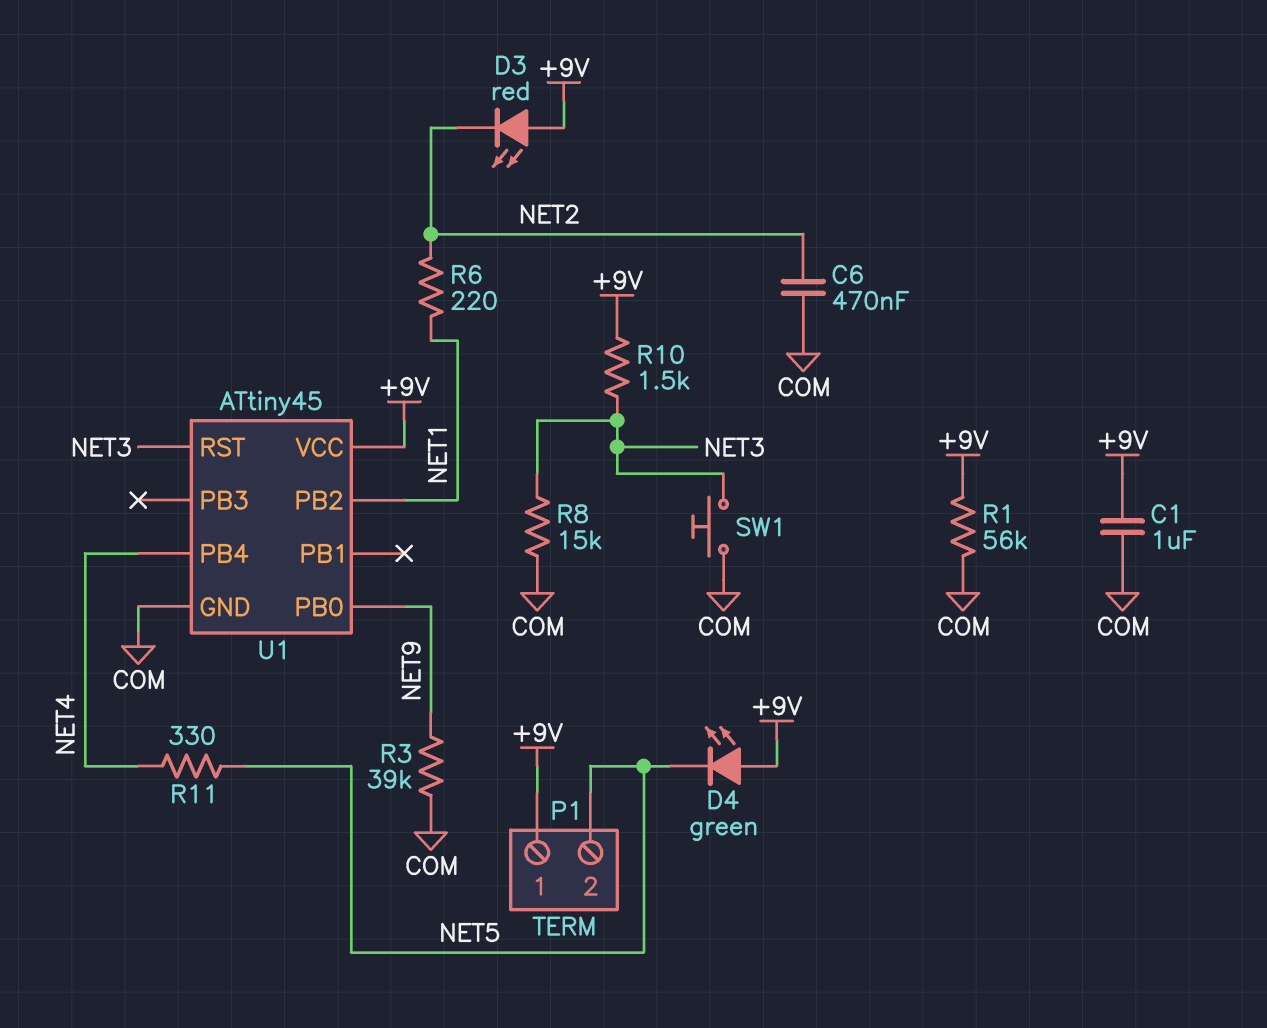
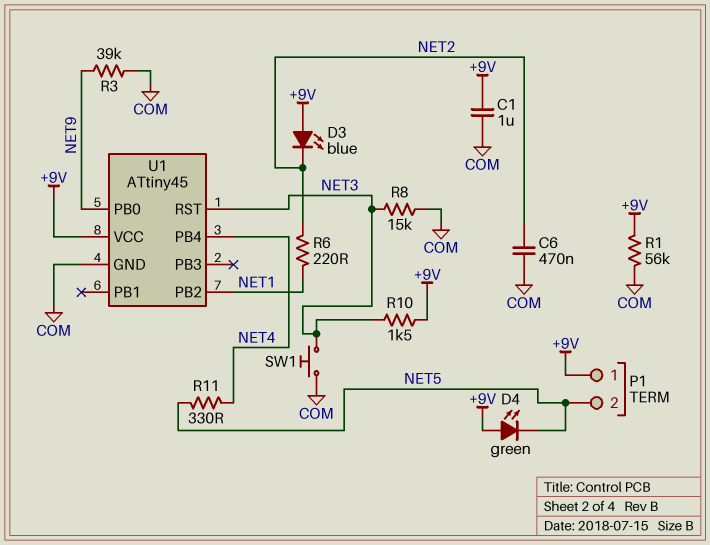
D3: LED red (A +9V, K NET2) -> LED blue (A +9V, K NET2)

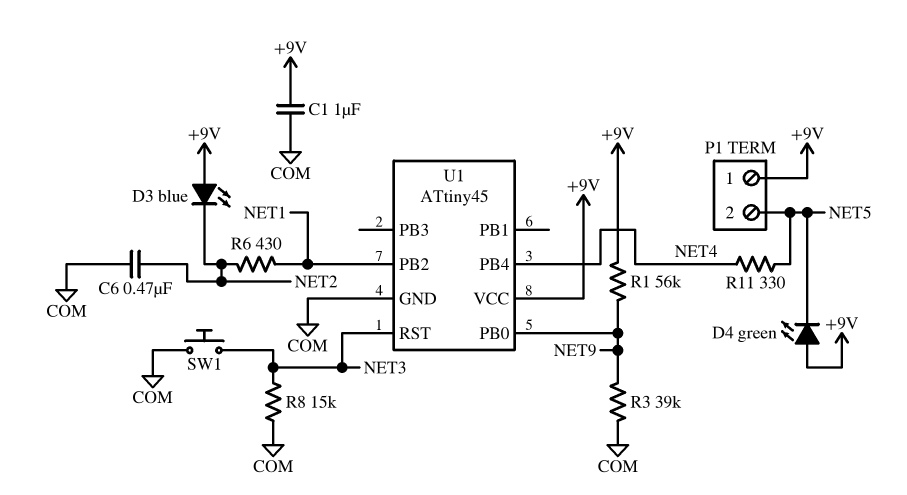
R1: 56k (+9V, COM) -> 56k (+9V, NET9)
R6: 220 (NET1, NET2) -> 430 (NET1, NET2)
R10: 1.5k (+9V, NET3) -> none

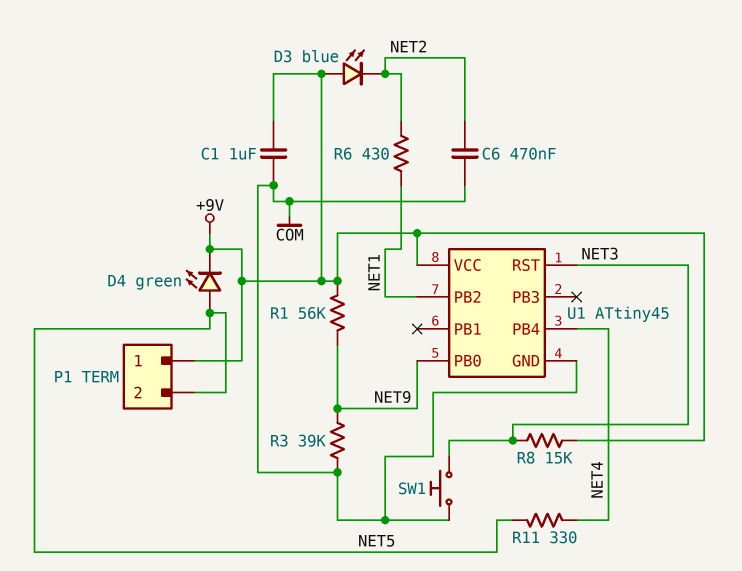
D4: LED green (A +9V, K NET5) -> LED green (A NET5, K +9V)
R8: 15k (COM, NET3) -> 15k (+9V, NET3)

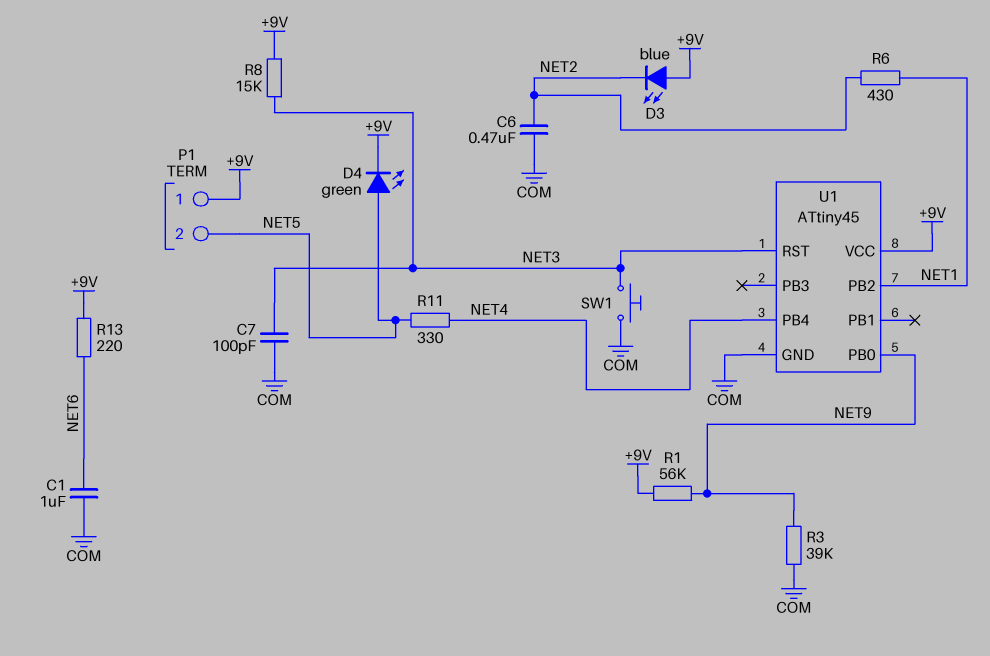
C1: 1uF (+9V, COM) -> 1uF (COM, NET6)
C7: none -> 100pF (COM, NET3)
R13: none -> 220 (+9V, NET6)

